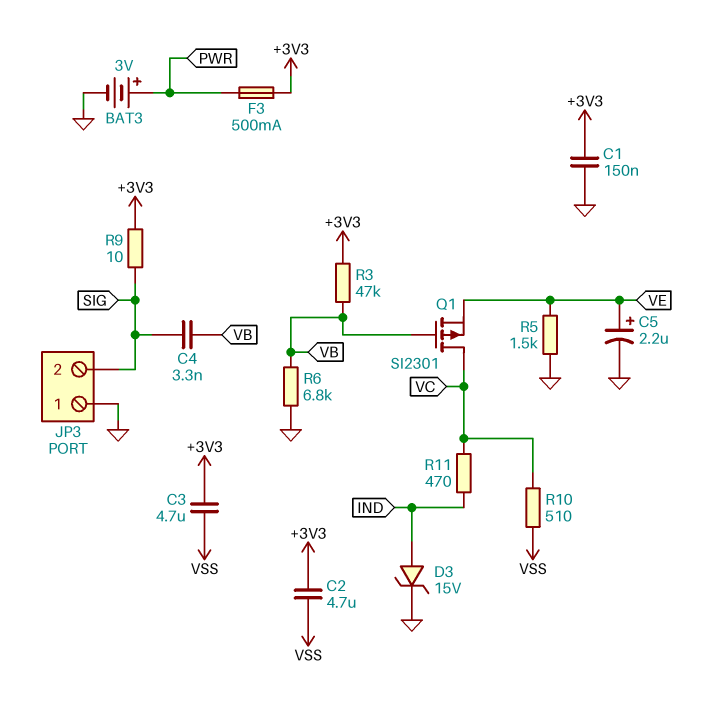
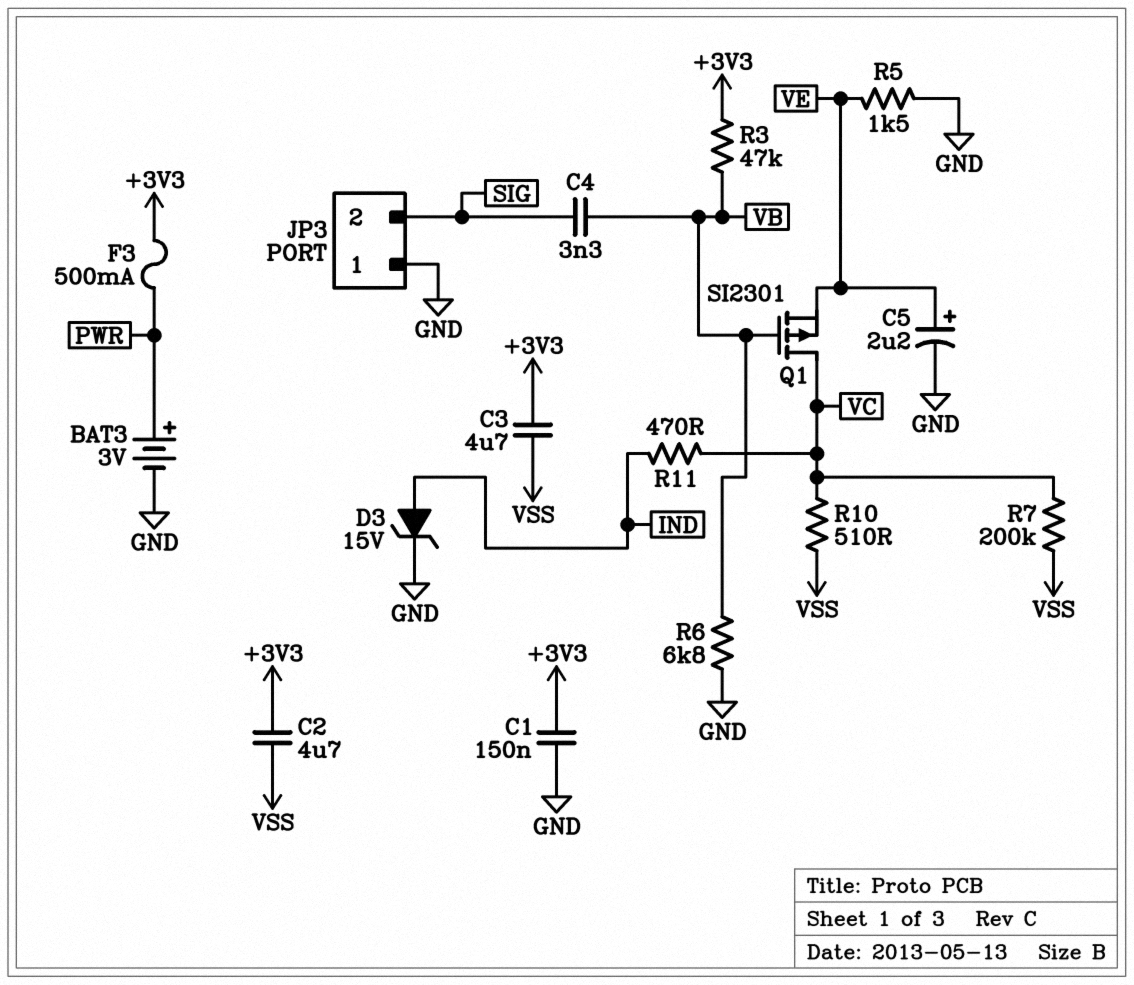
R7: none -> 200k (VC, VSS)
R9: 10 (+3V3, SIG) -> none

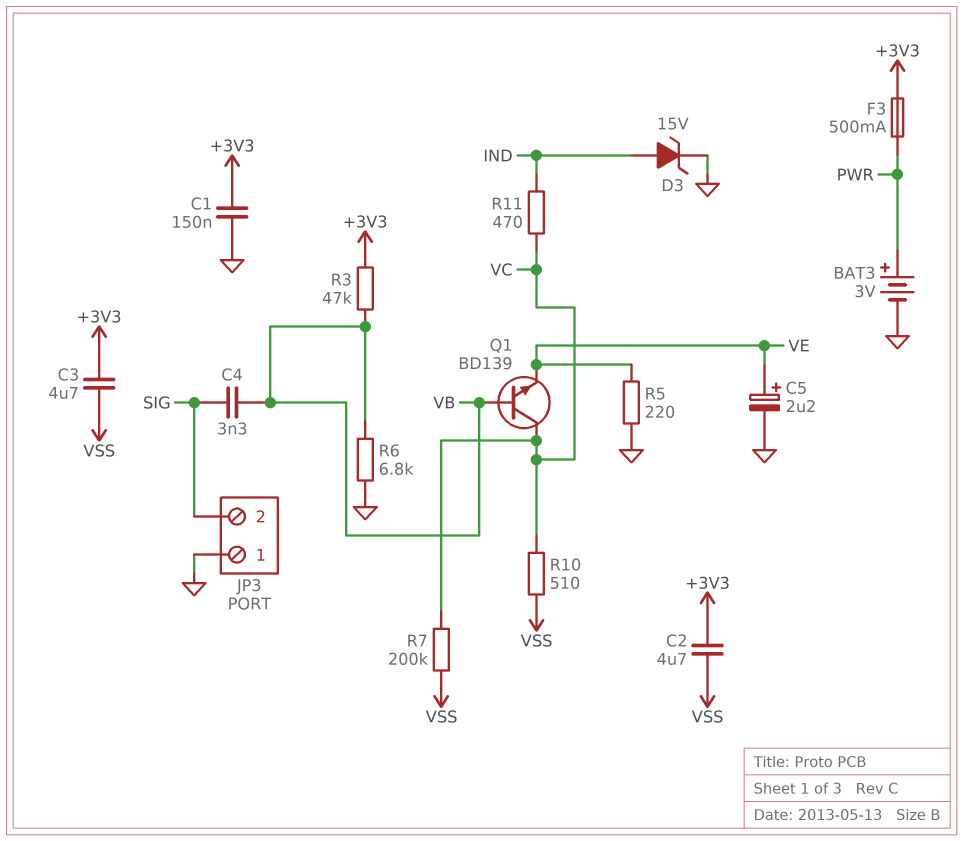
Q1: PMOS SI2301 (G VB, D VC, S VE) -> NPN BD139 (B VB, C VC, E VE)
R5: 1.5k (GND, VE) -> 220 (GND, VE)

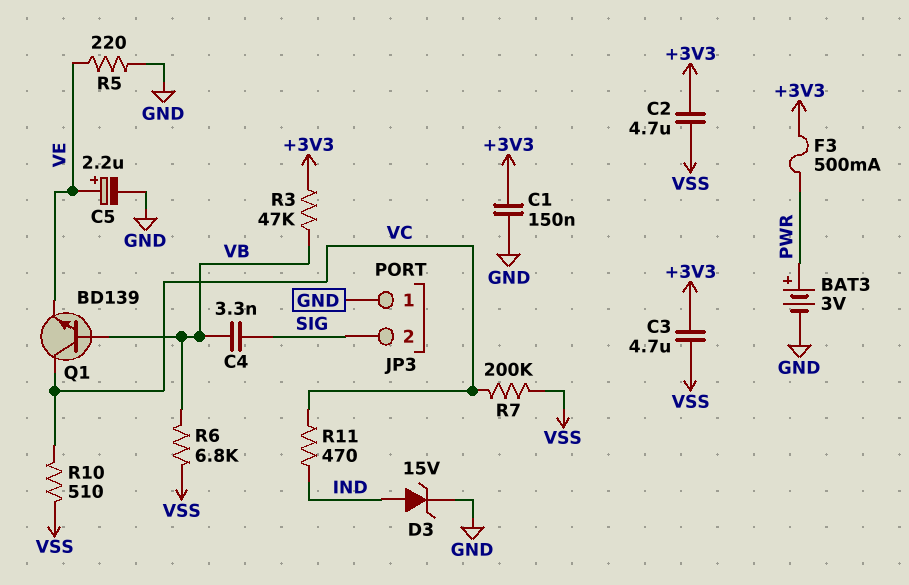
R6: 6.8k (GND, VB) -> 6.8k (VB, VSS)

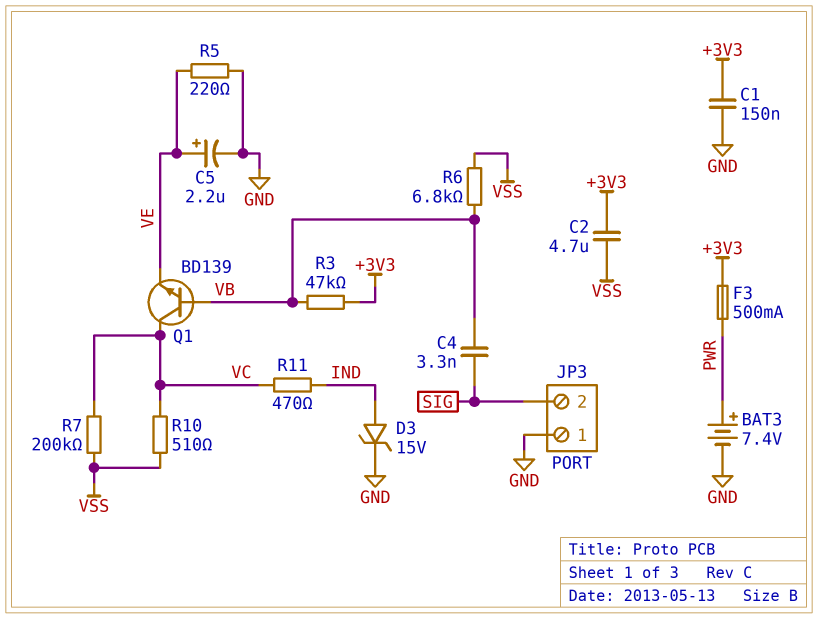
BAT3: 3V (plus PWR, minus GND) -> 7.4V (plus PWR, minus GND)
C3: 4.7uF (+3V3, VSS) -> none

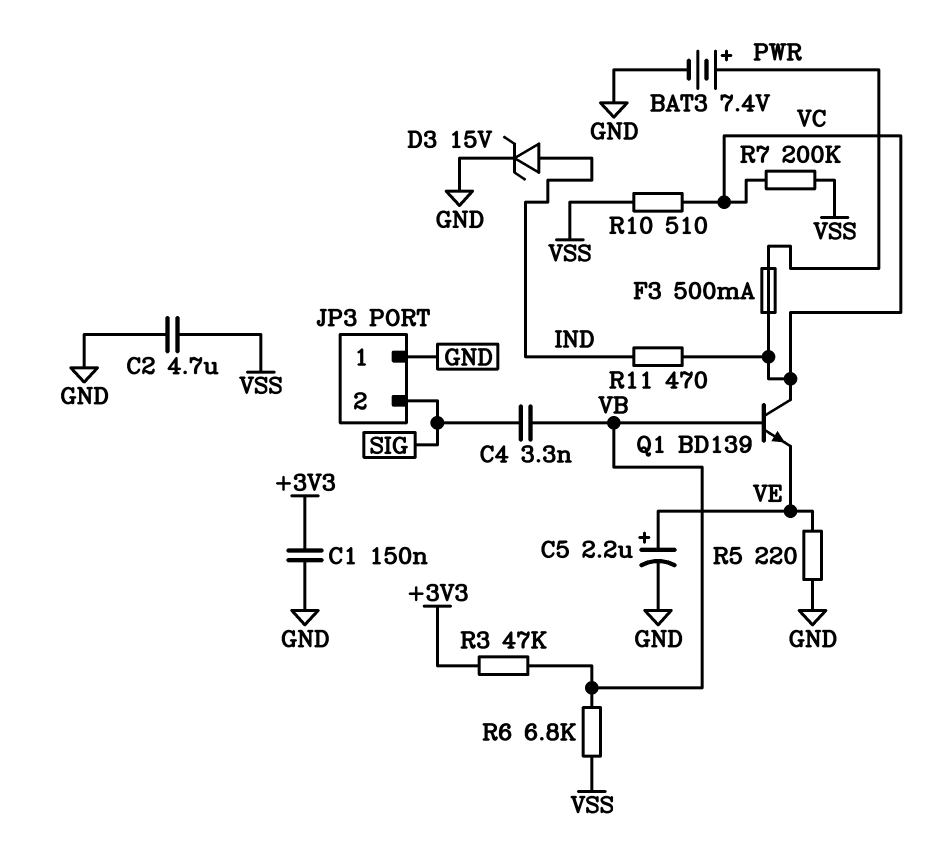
C2: 4.7uF (+3V3, VSS) -> 4.7uF (GND, VSS)
F3: 500mA (+3V3, PWR) -> 500mA (PWR, VC)

